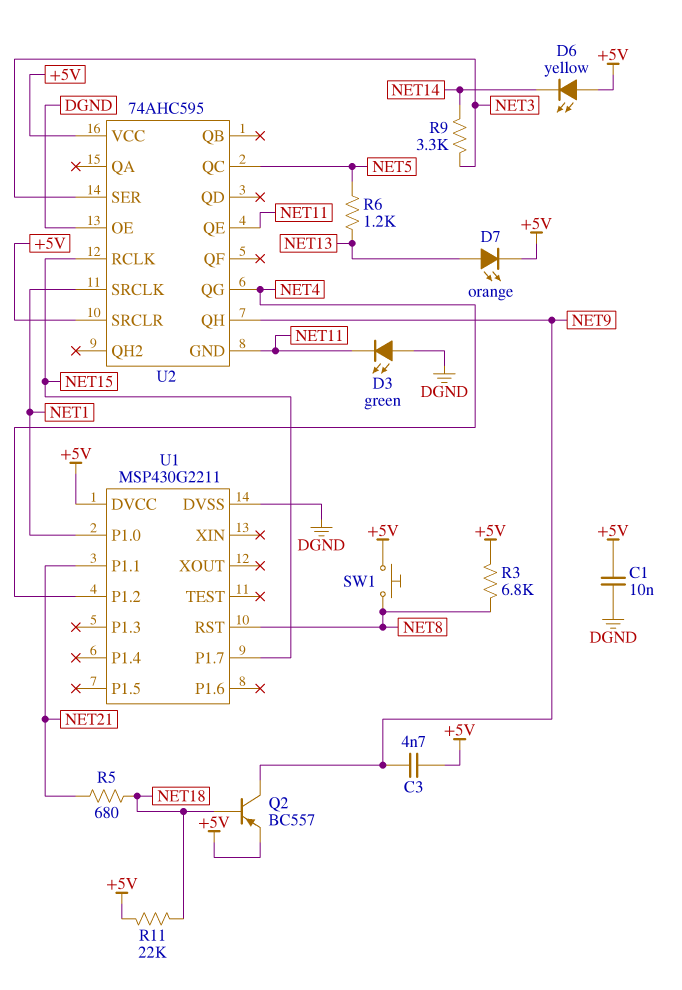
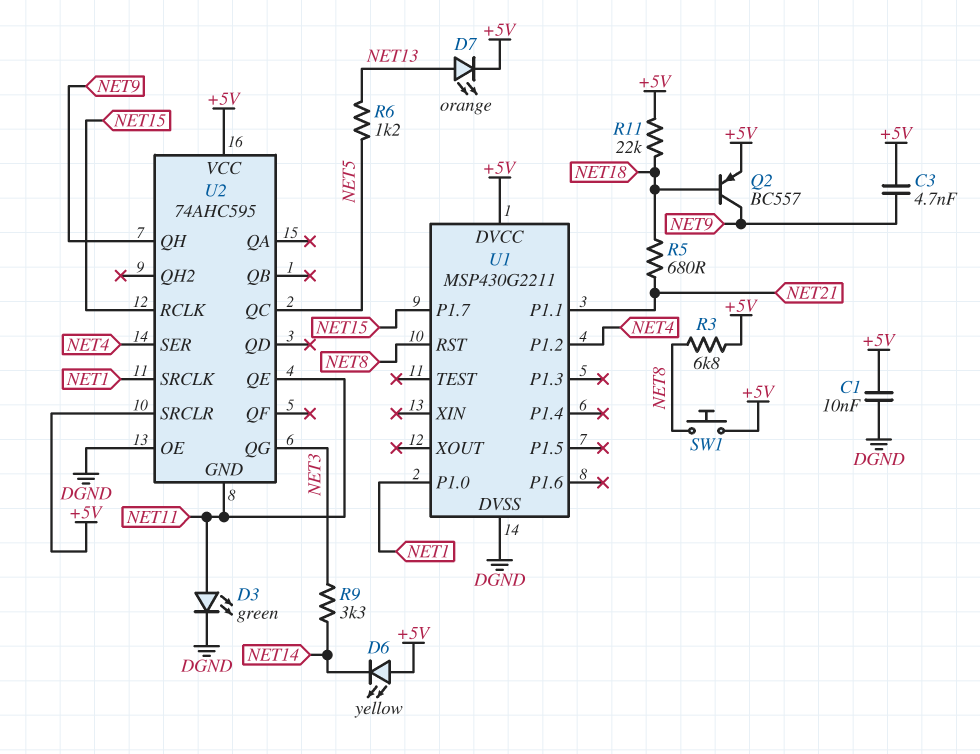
D3: LED green (A DGND, K NET11) -> LED green (A NET11, K DGND)
U2 pin QG: NET4 -> NET3
U2 pin SER: NET3 -> NET4

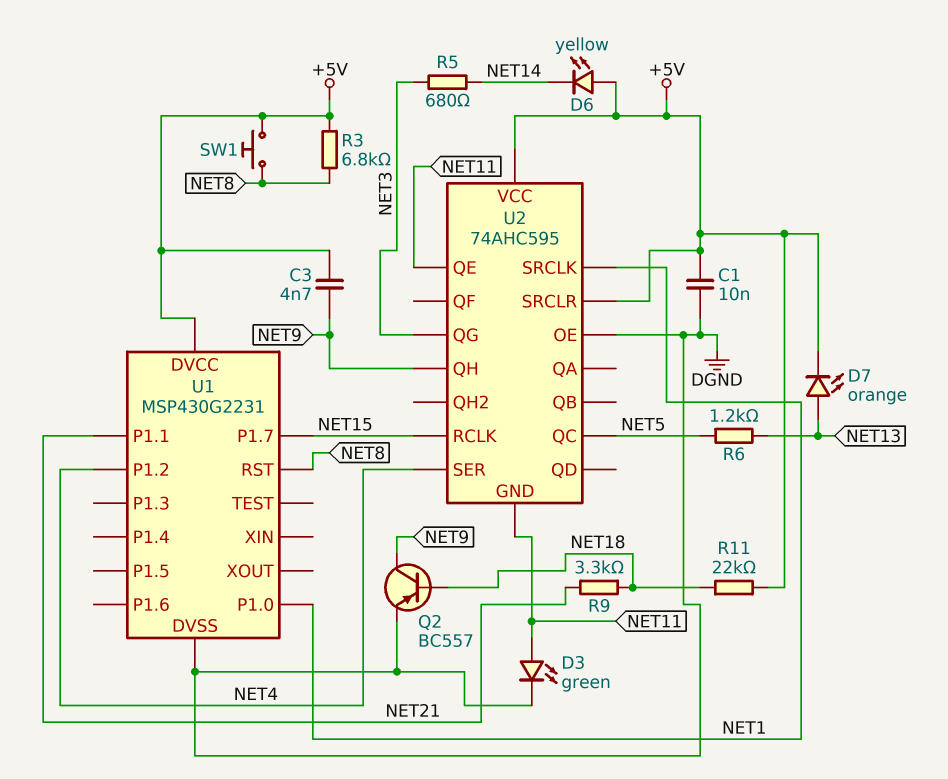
Q2: PNP BC557 (B NET18, C NET9, E +5V) -> PNP BC557 (B NET18, C NET9, E DGND)
R5: 680 (NET18, NET21) -> 680 (NET3, NET14)
R9: 3.3k (NET3, NET14) -> 3.3k (NET18, NET21)
U1: MSP430G2211 -> MSP430G2231

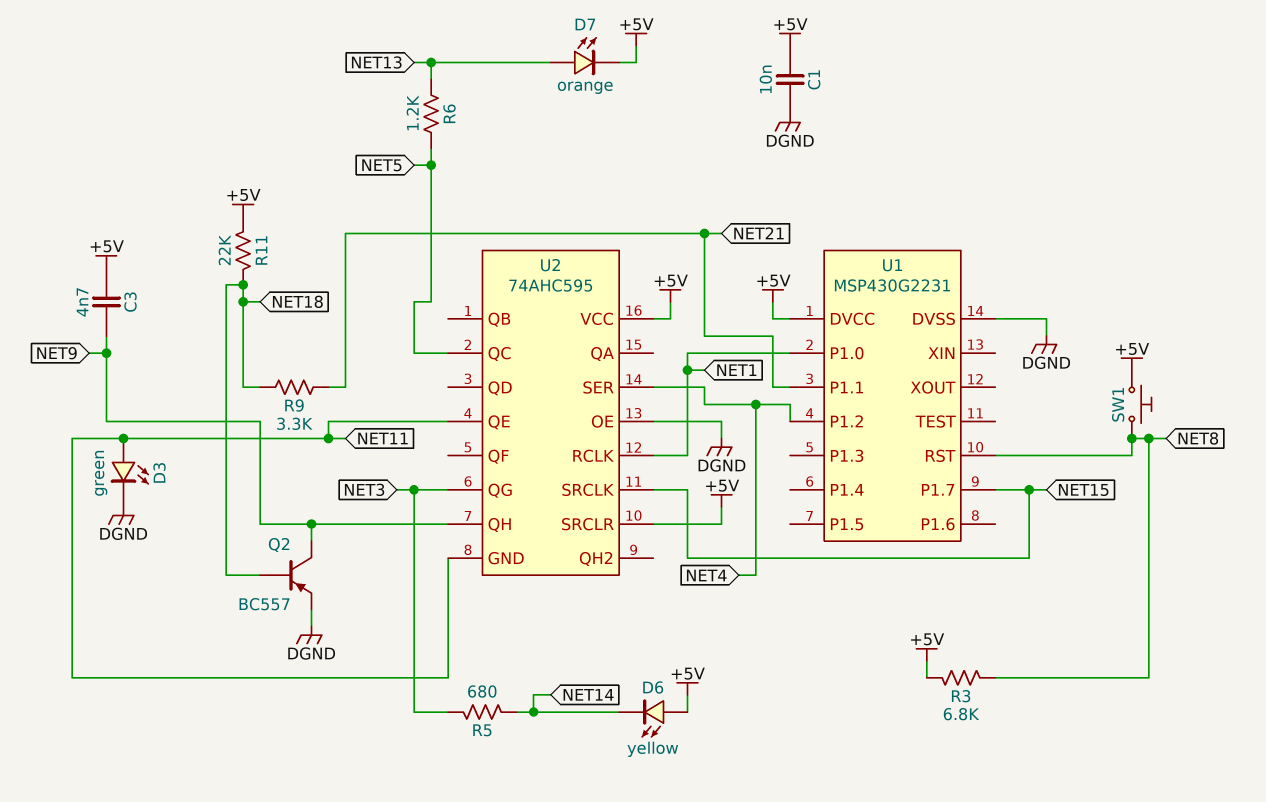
U2 pin RCLK: NET15 -> NET1
U2 pin SRCLK: NET1 -> NET15

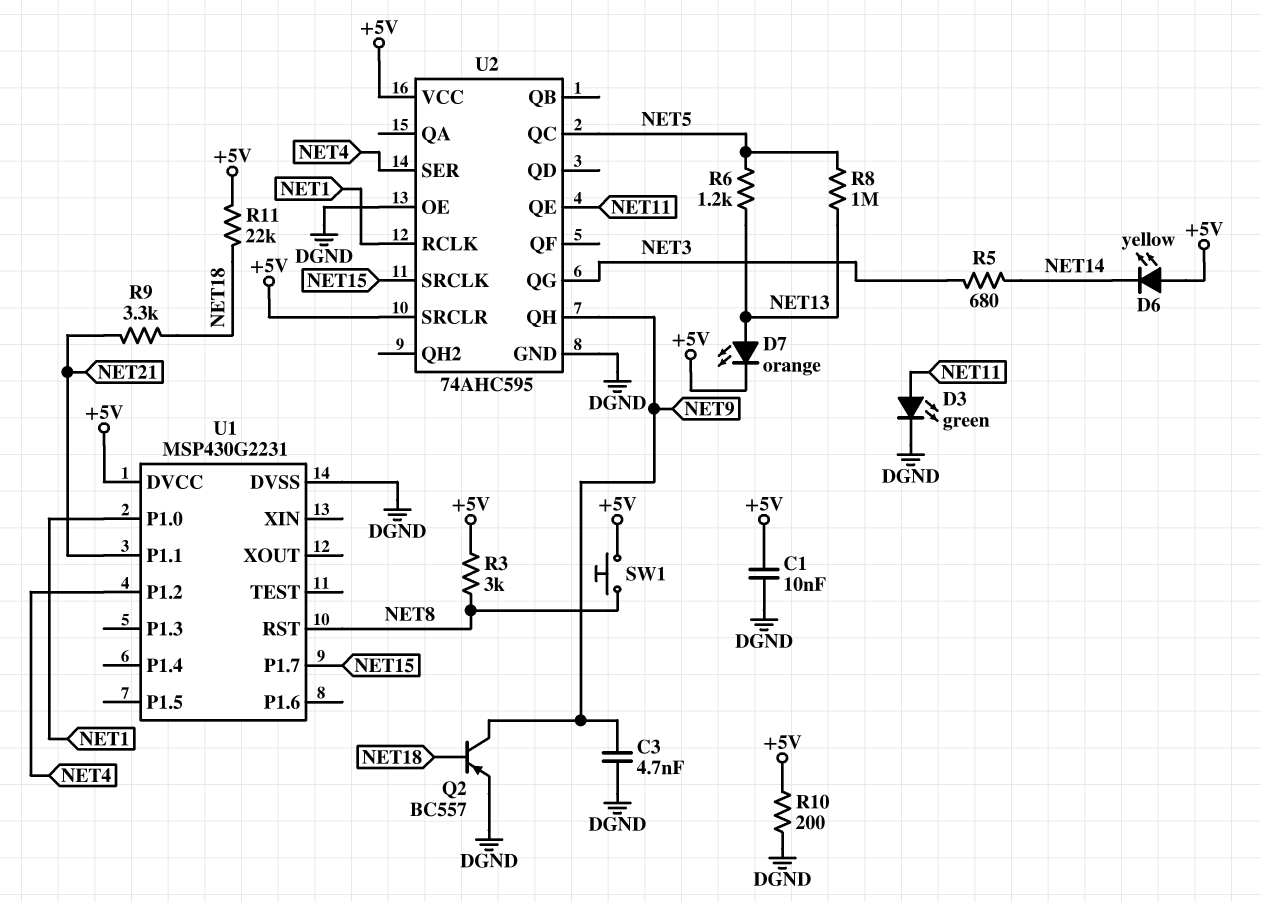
C3: 4.7nF (+5V, NET9) -> 4.7nF (DGND, NET9)
R3: 6.8k (+5V, NET8) -> 3k (+5V, NET8)
R8: none -> 1M (NET5, NET13)
R10: none -> 200 (+5V, DGND)
U2 pin GND: NET11 -> DGND

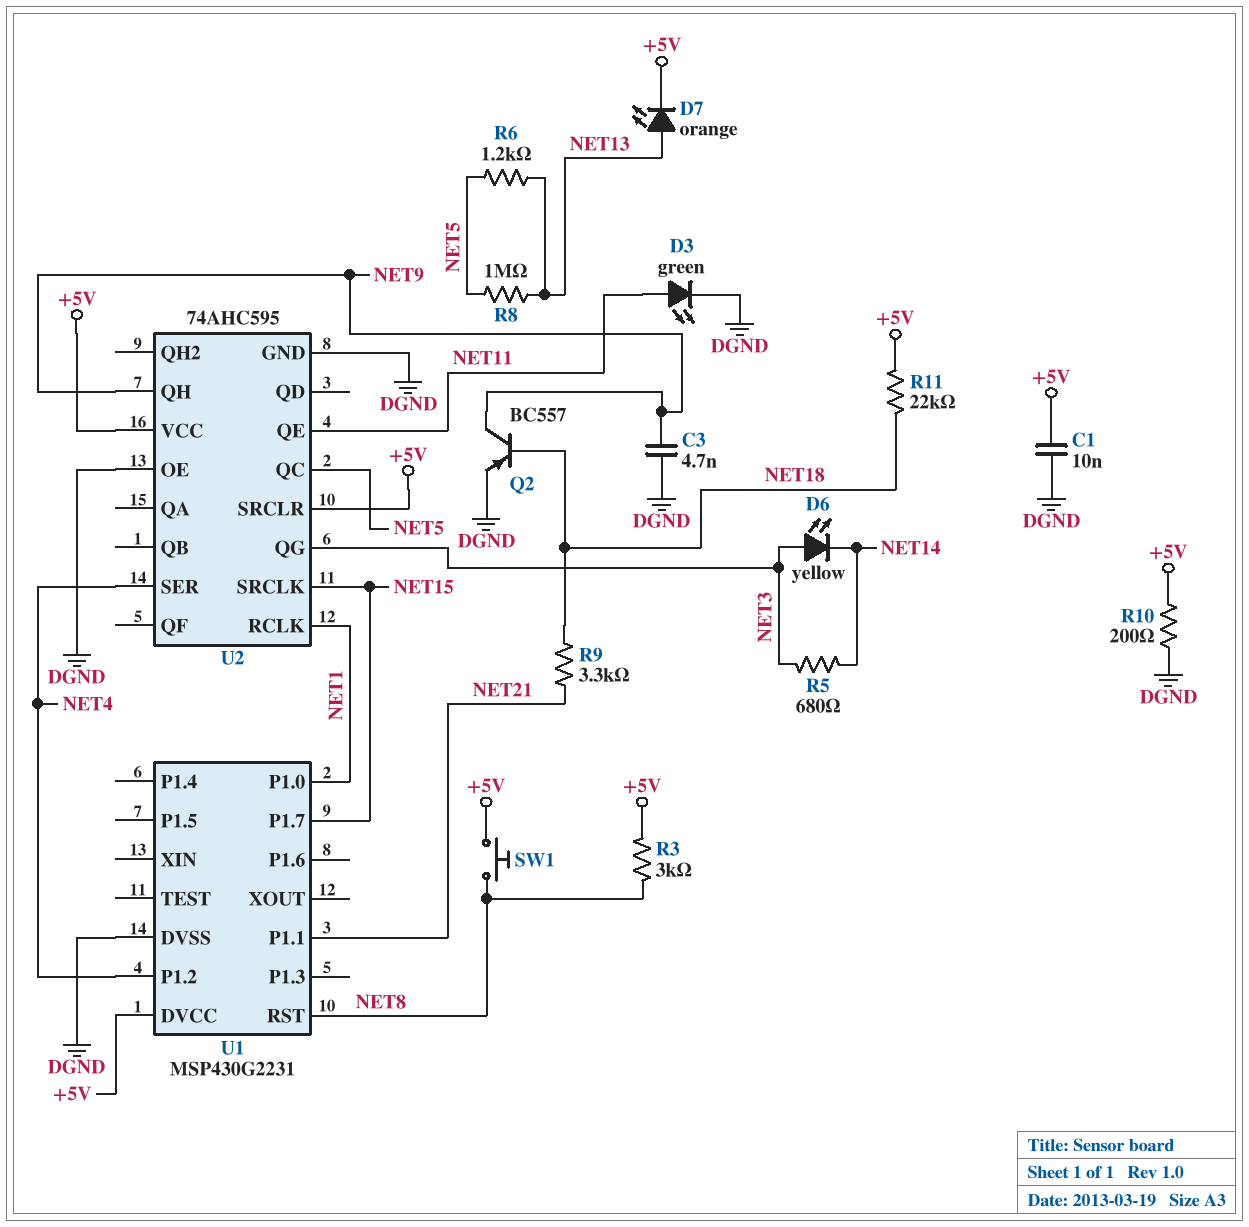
D6: LED yellow (A +5V, K NET14) -> LED yellow (A NET3, K NET14)

